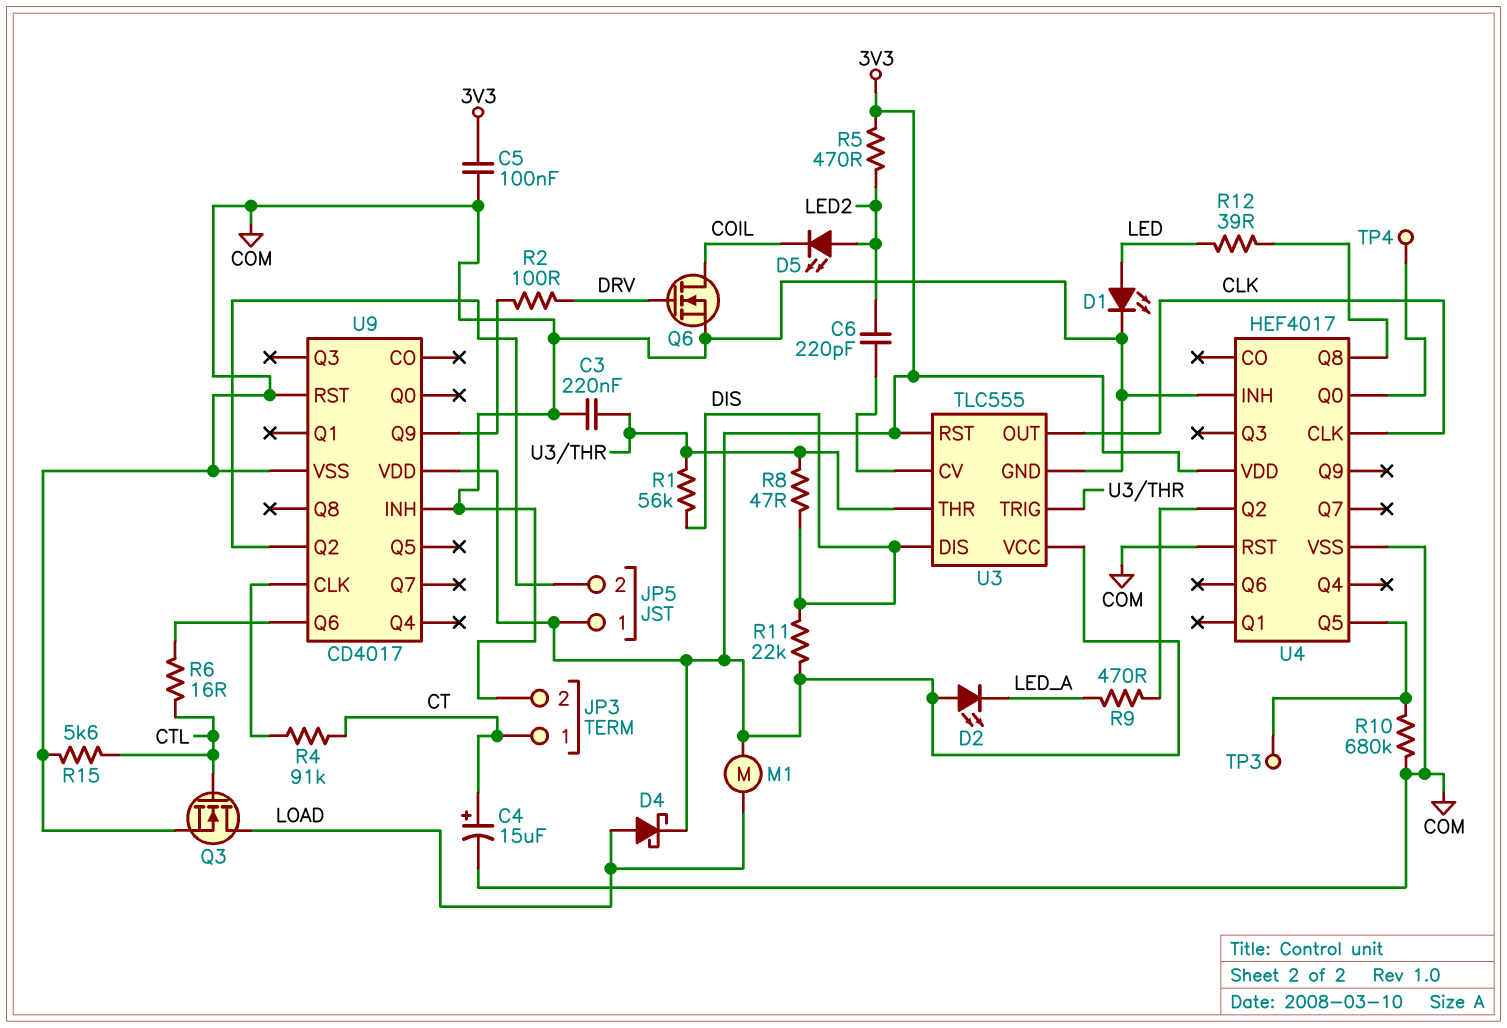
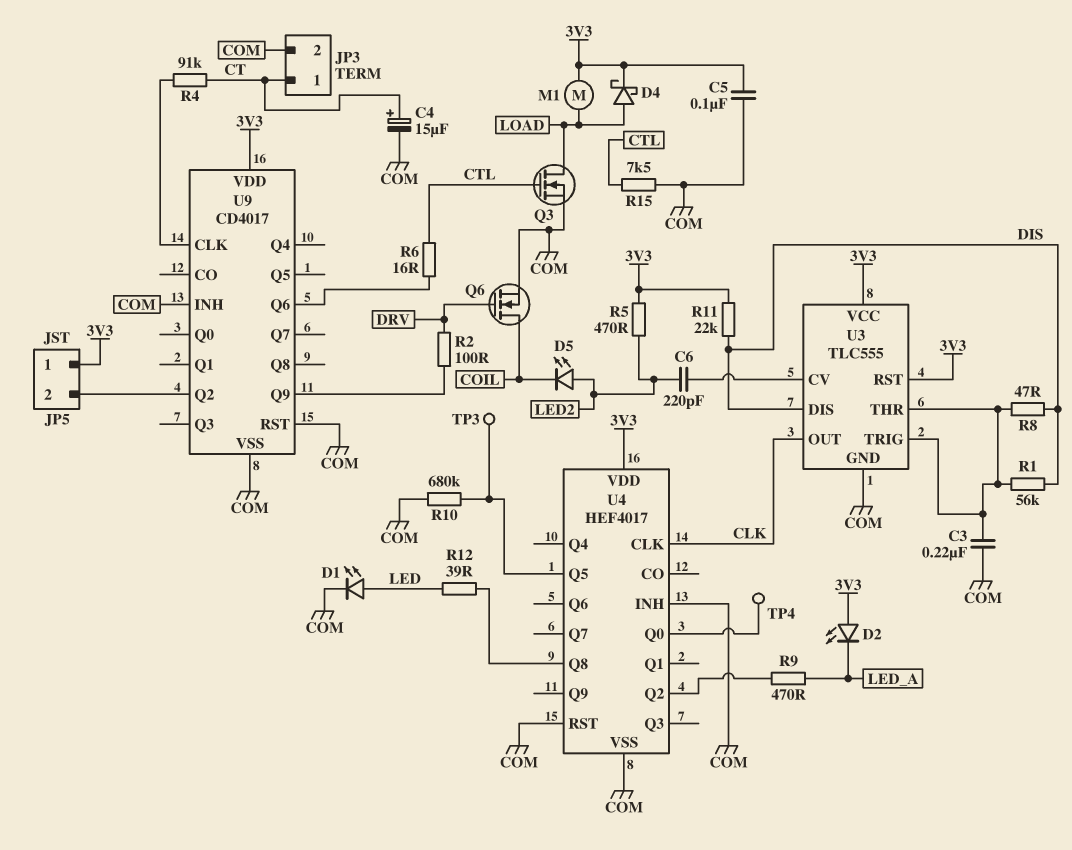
R15: 5.6k (COM, CTL) -> 7.5k (COM, CTL)

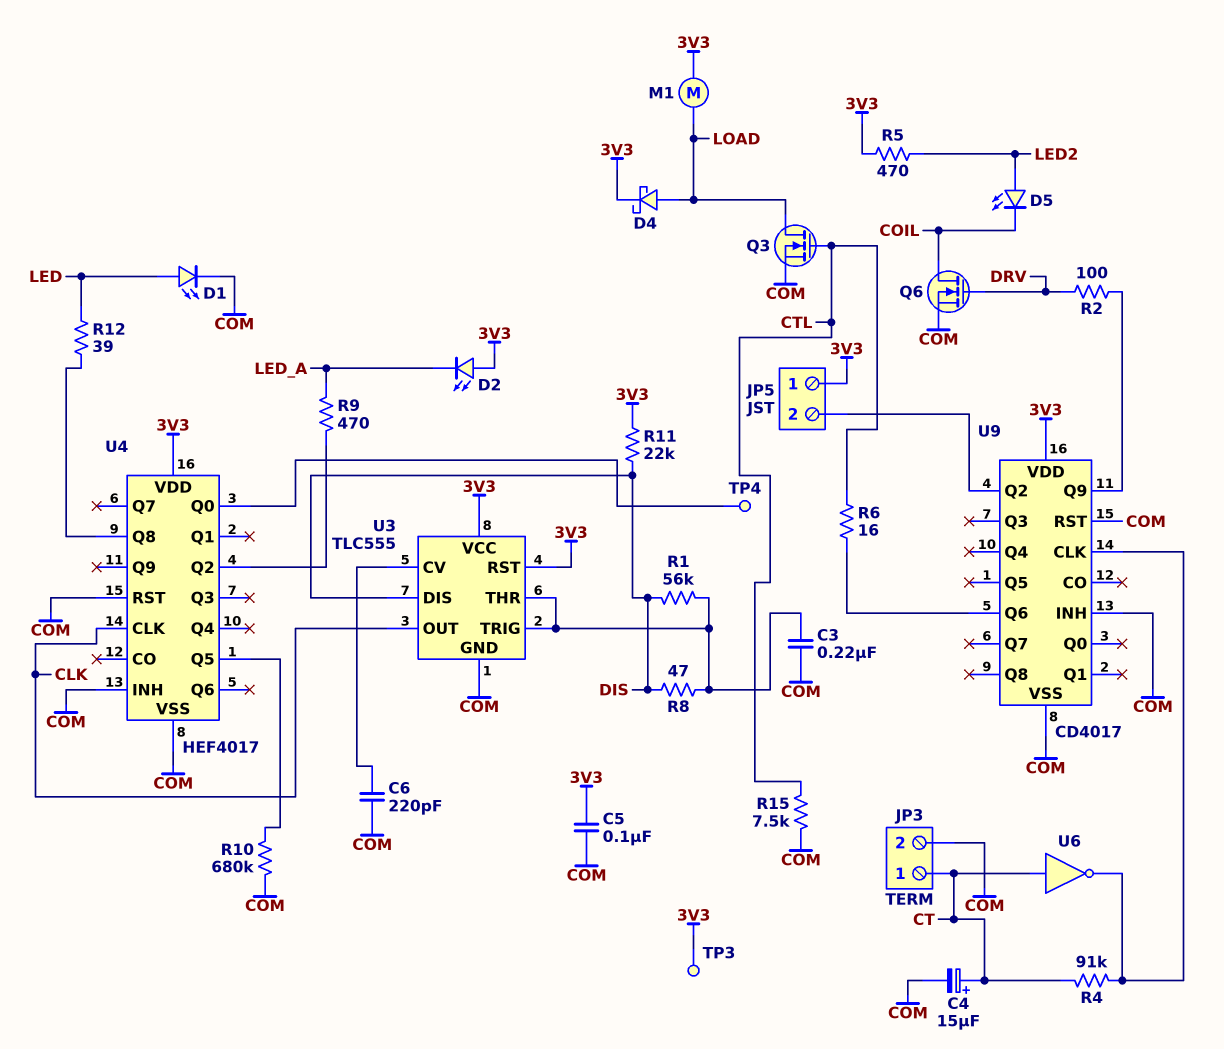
C6: 220pF (LED2, U3/CV) -> 220pF (COM, U3/CV)
TP3: test point (U4/Q5) -> test point (3V3)
U6: none -> NOT (in CT, out U9/CLK)

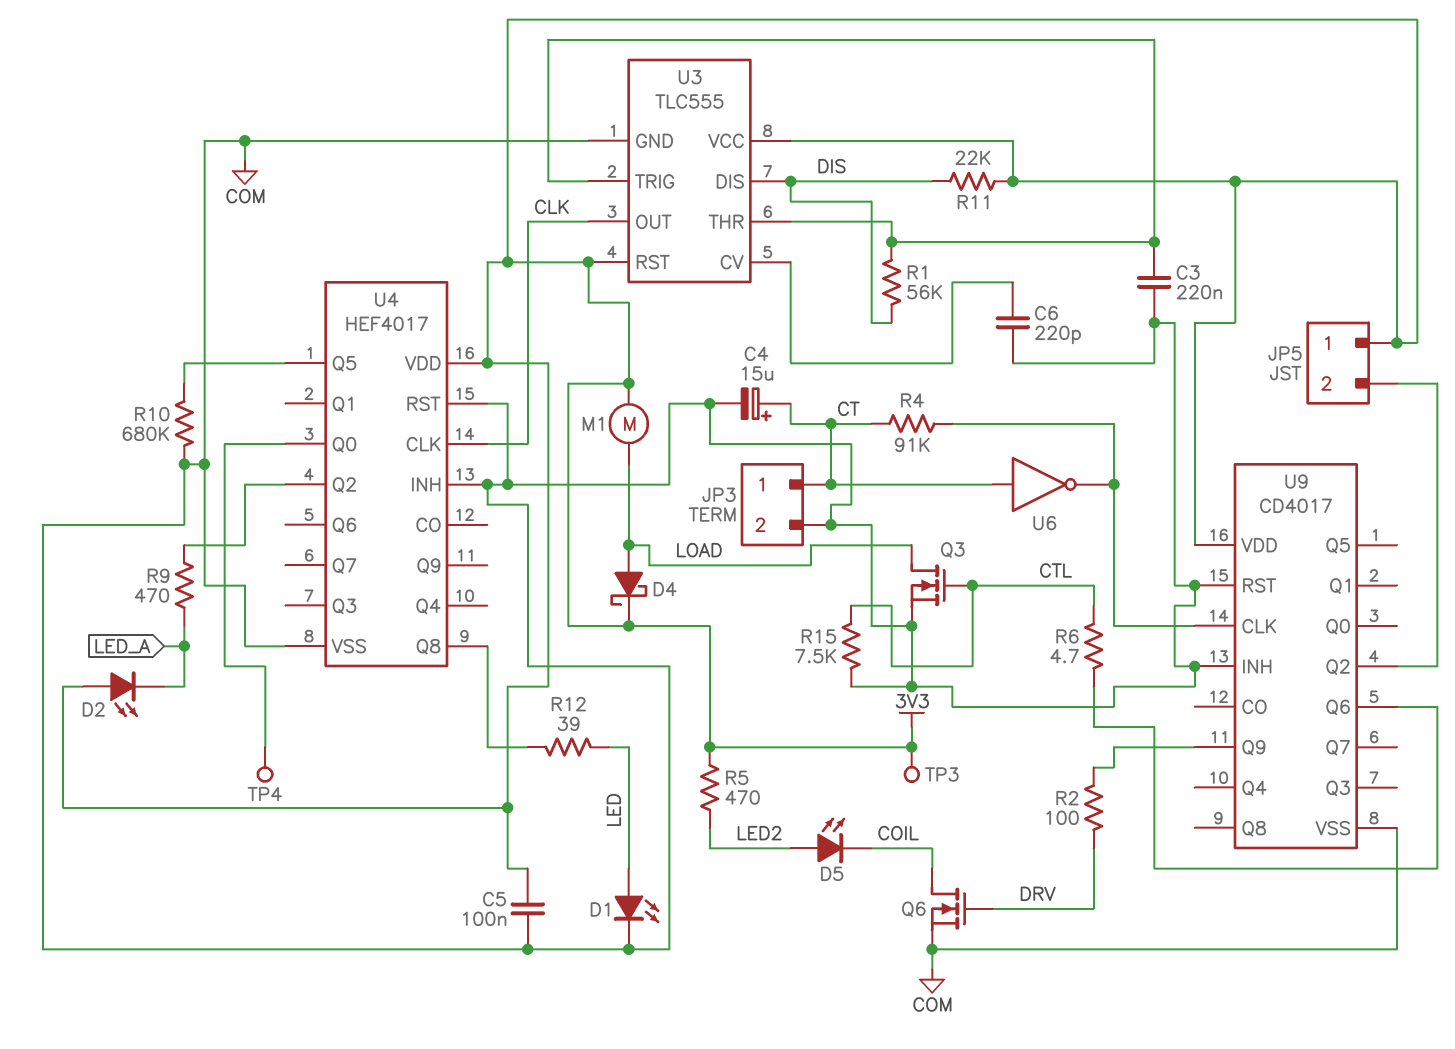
R6: 16 (CTL, U9/Q6) -> 4.7 (CTL, U9/Q6)
R8: 47 (DIS, U3/THR) -> none

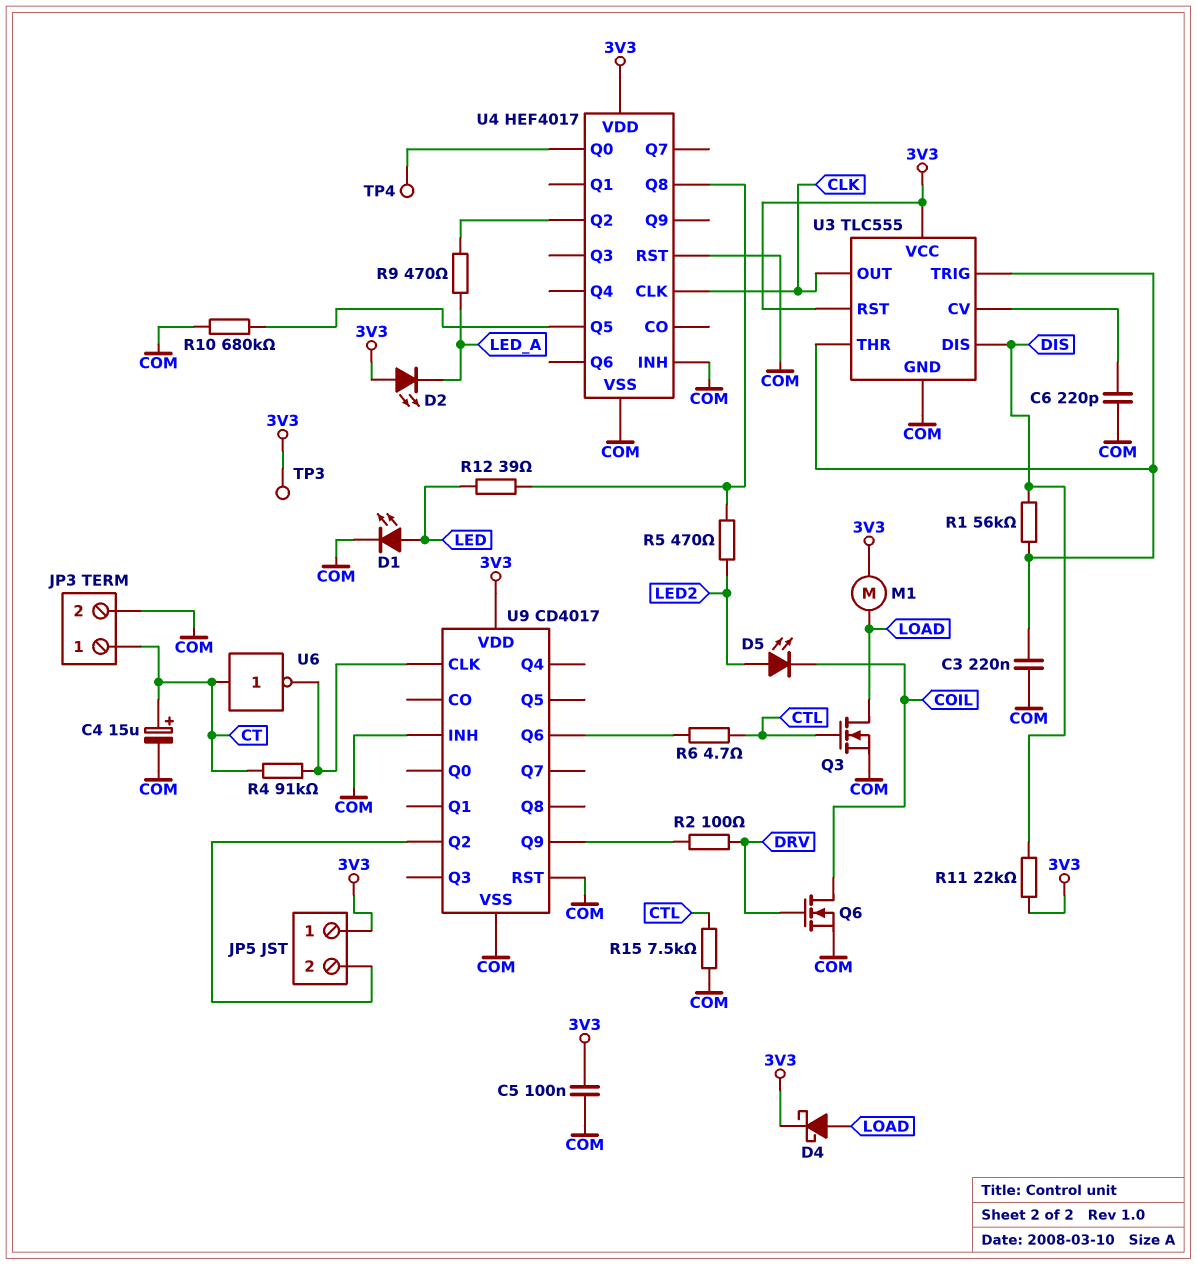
R5: 470 (3V3, LED2) -> 470 (LED2, U4/Q8)

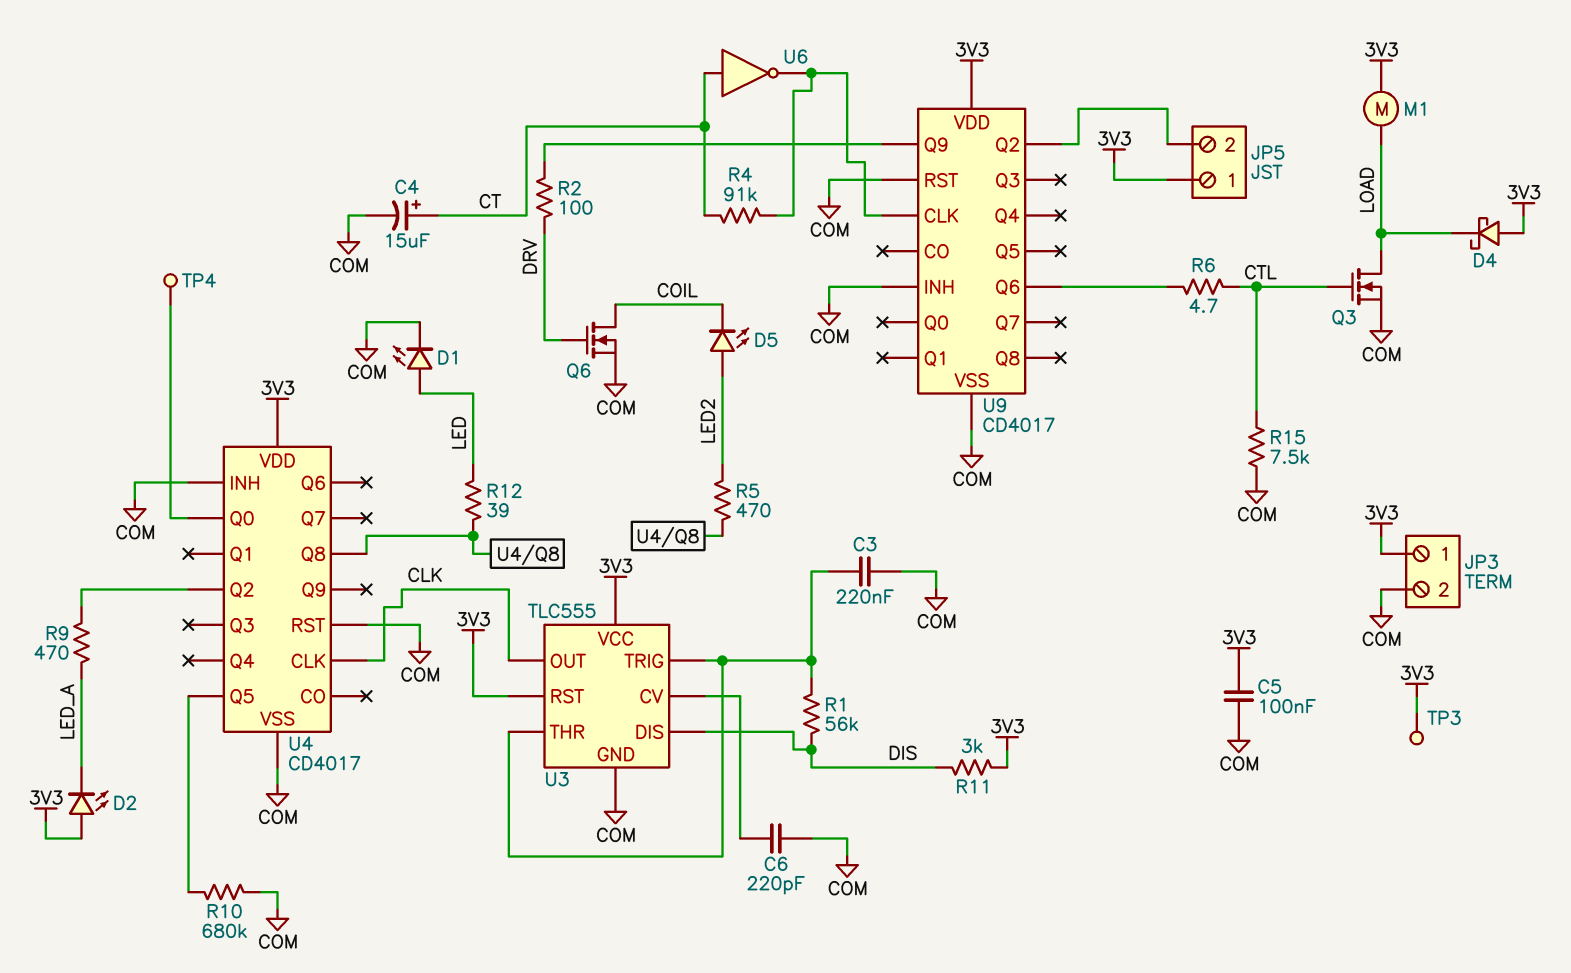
D4: schottky (A LOAD, K 3V3) -> schottky (A 3V3, K LOAD)
JP3 pin 1: CT -> 3V3
R11: 22k (3V3, DIS) -> 3k (3V3, DIS)
U4: HEF4017 -> CD4017

